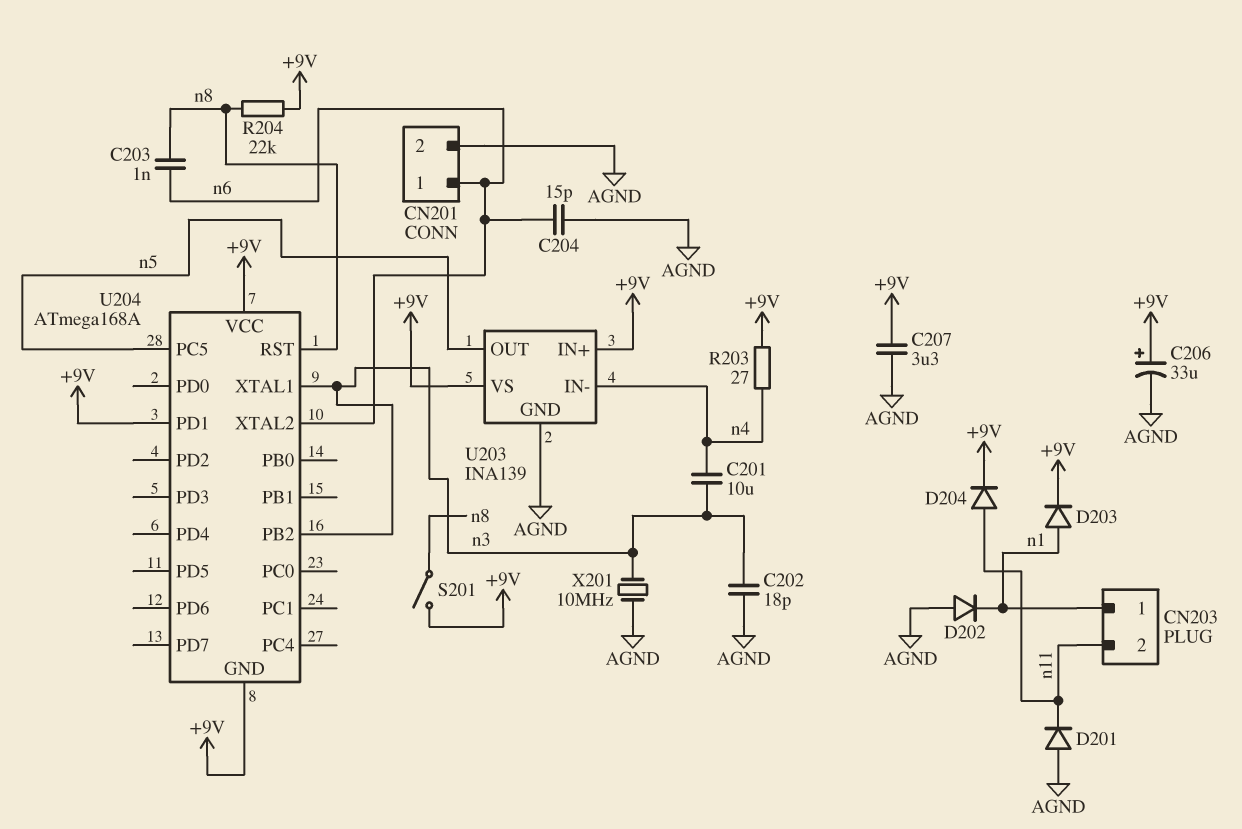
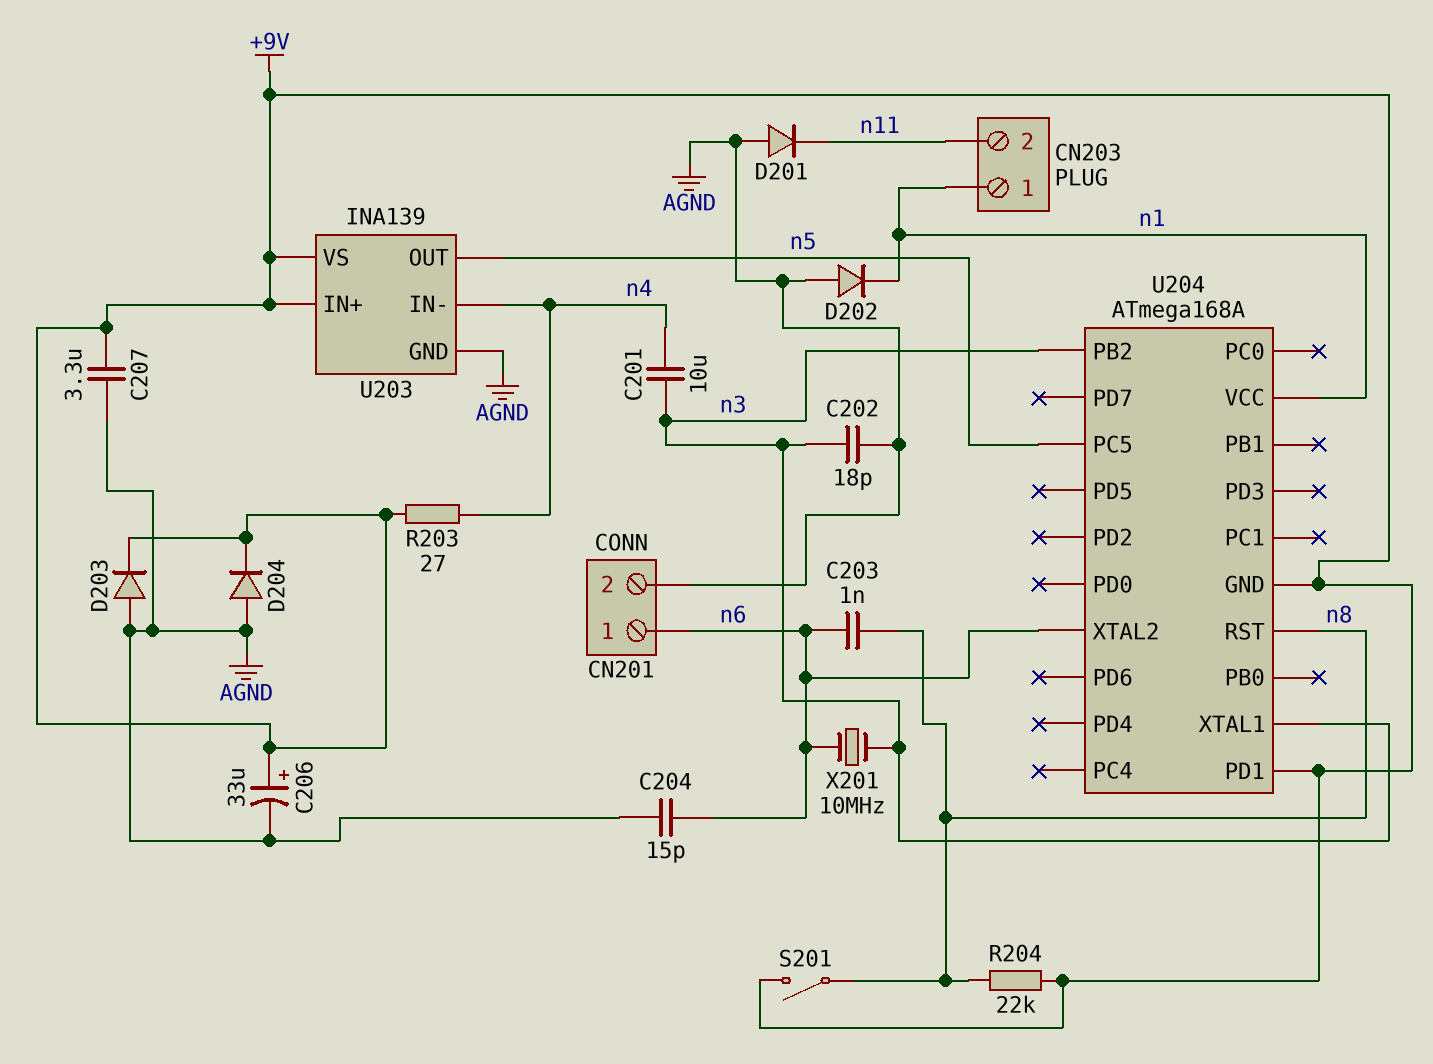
D203: diode (A n1, K +9V) -> diode (A AGND, K +9V)
D204: diode (A n11, K +9V) -> diode (A AGND, K +9V)
U204 pin VCC: +9V -> n1
X201: 10MHz (AGND, n3) -> 10MHz (n3, n6)

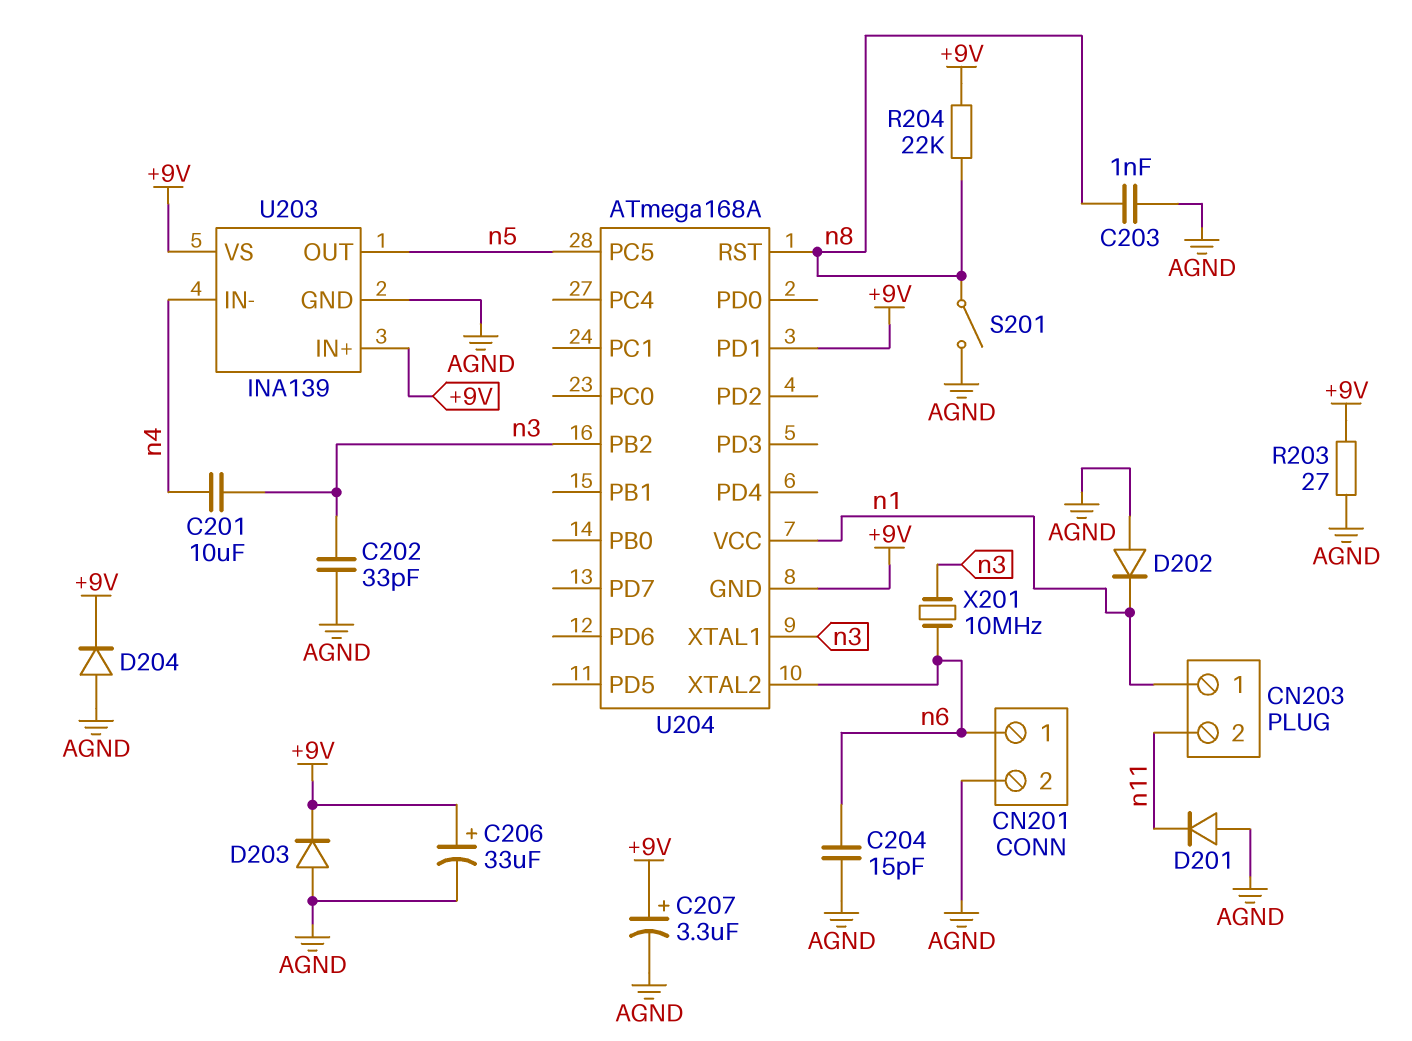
C202: 18pF (AGND, n3) -> 33pF (AGND, n3)
C203: 1nF (n6, n8) -> 1nF (AGND, n8)
C207: 3.3uF (+9V, AGND) -> 3.3uF (plus +9V, minus AGND)
R203: 27 (+9V, n4) -> 27 (+9V, AGND)
S201: switch (+9V, n8) -> switch (AGND, n8)

